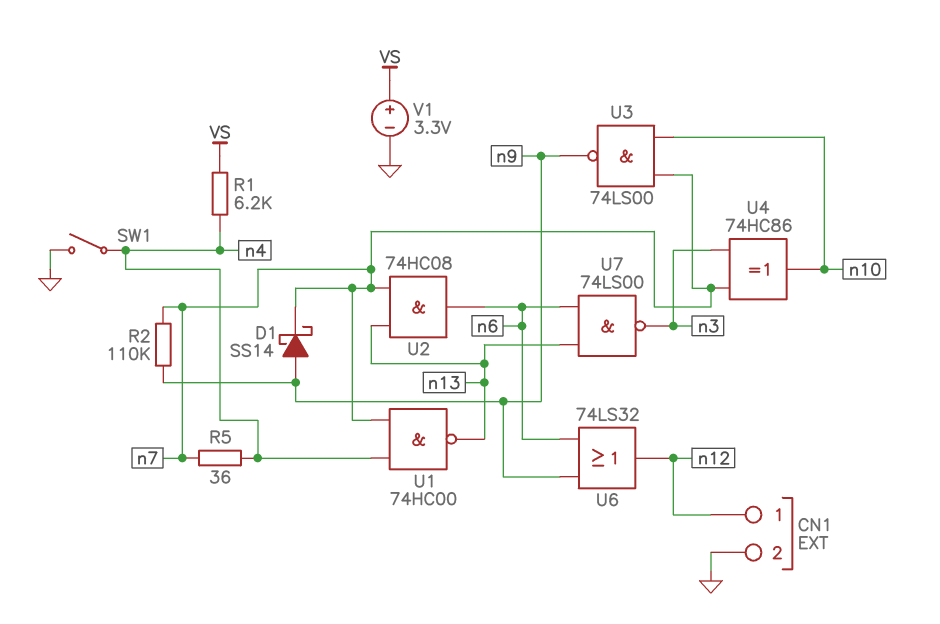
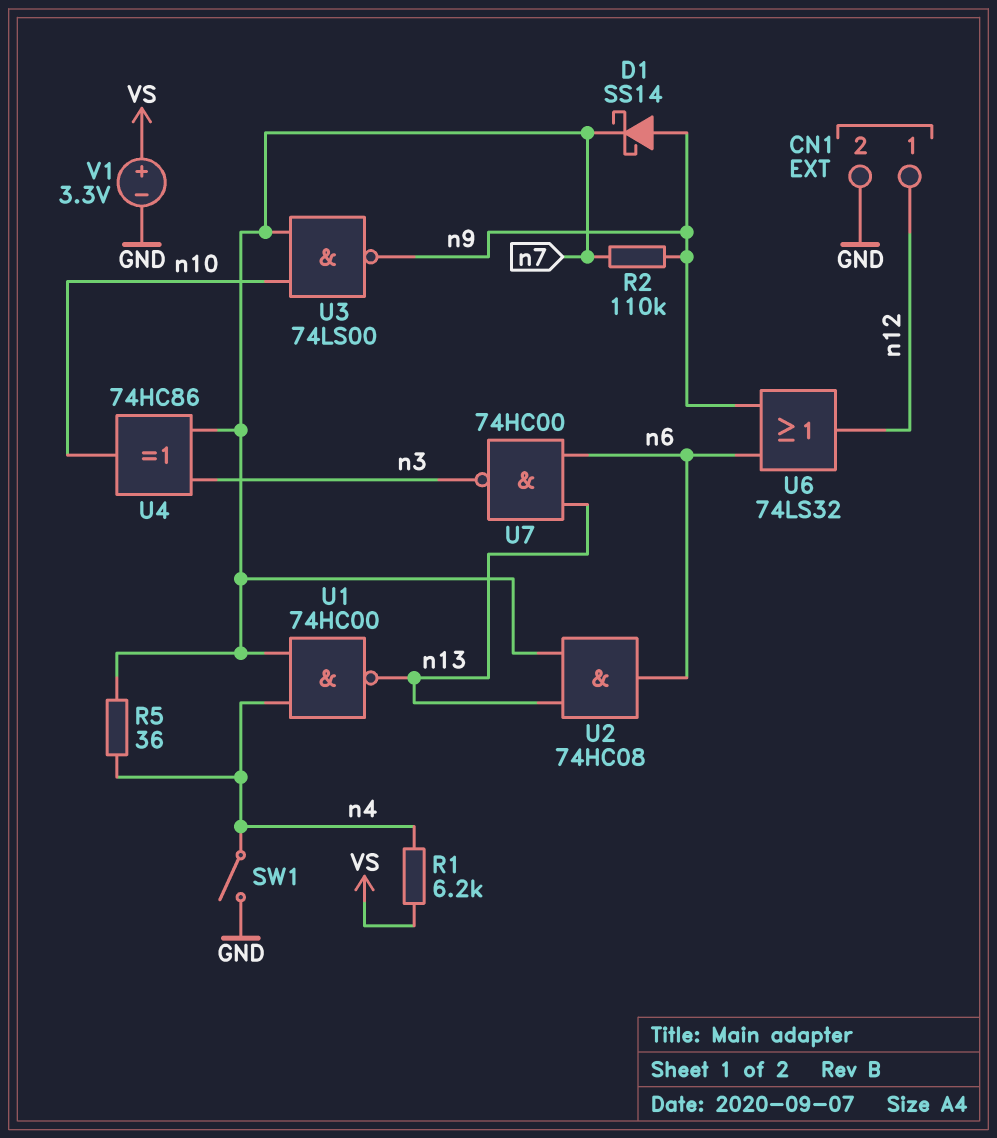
U7: NAND 74LS00 (in n6, in n13, out n3) -> NAND 74HC00 (in n6, in n13, out n3)

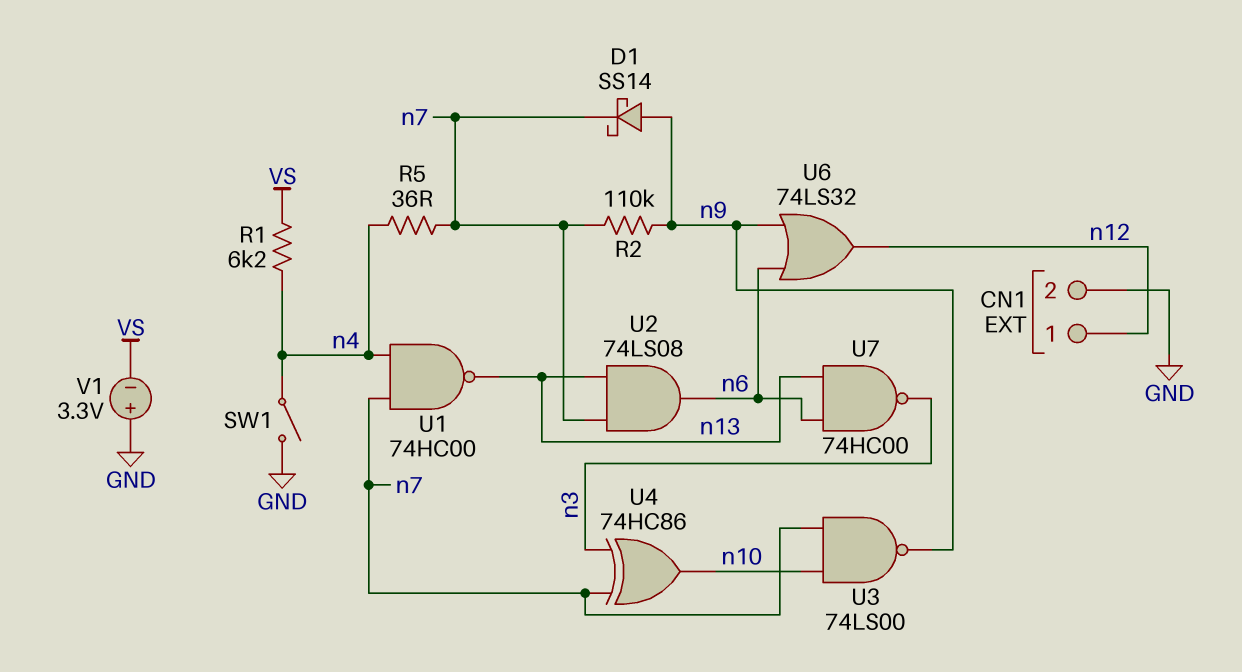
U2: AND 74HC08 (in n7, in n13, out n6) -> AND 74LS08 (in n7, in n13, out n6)
V1: 3.3V (plus VS, minus GND) -> 3.3V (plus GND, minus VS)

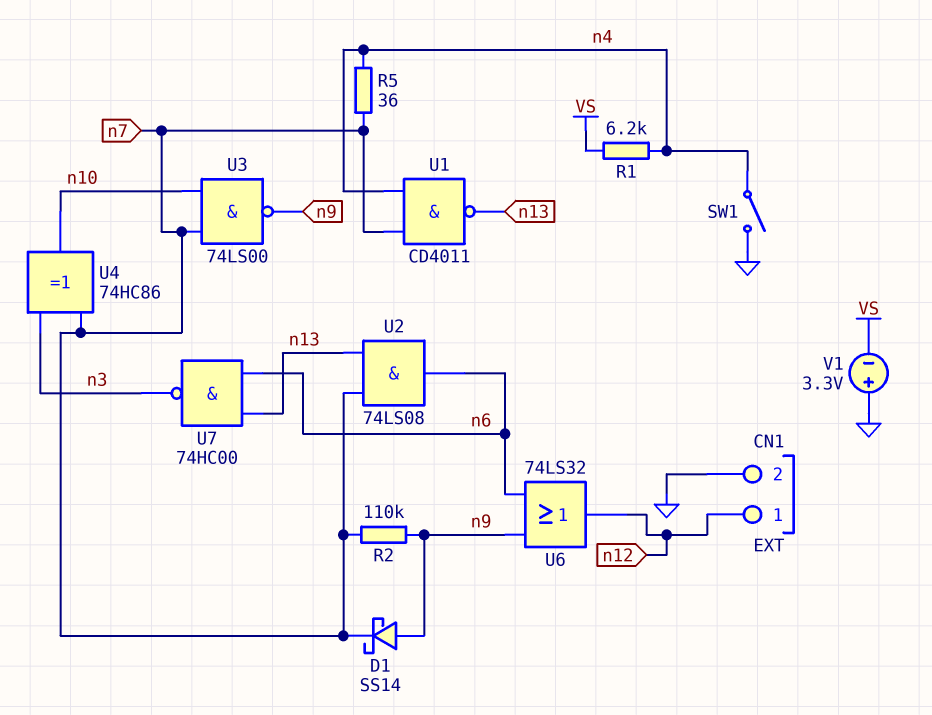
U1: NAND 74HC00 (in n4, in n7, out n13) -> NAND CD4011 (in n4, in n7, out n13)

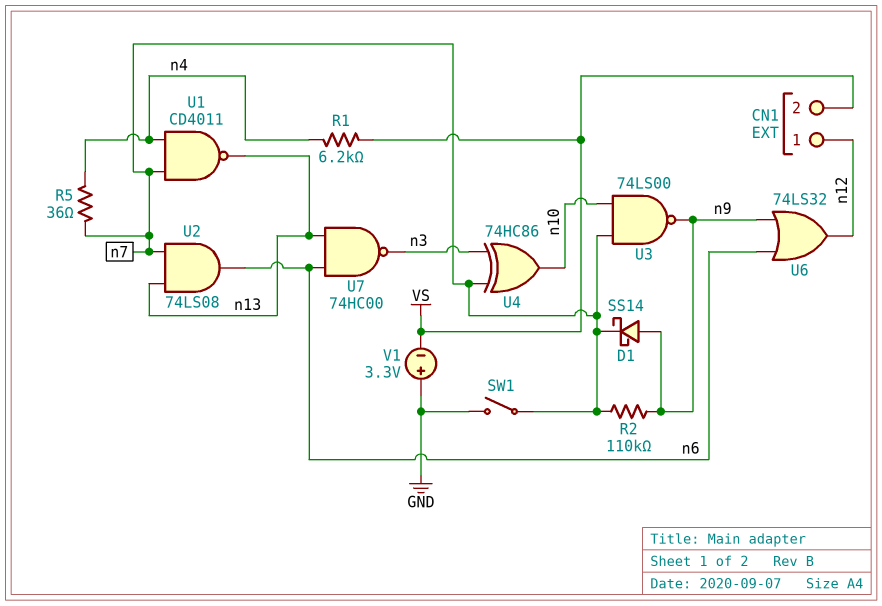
CN1 pin 2: GND -> VS
SW1: switch (GND, n4) -> switch (GND, n7)

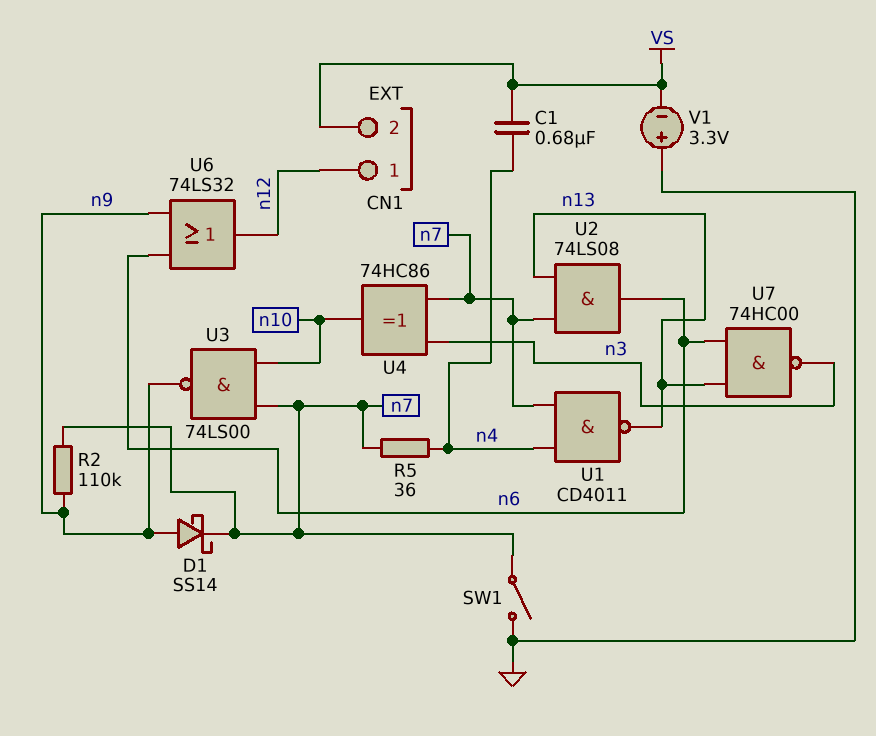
C1: none -> 680nF (VS, n4)
R1: 6.2k (VS, n4) -> none

